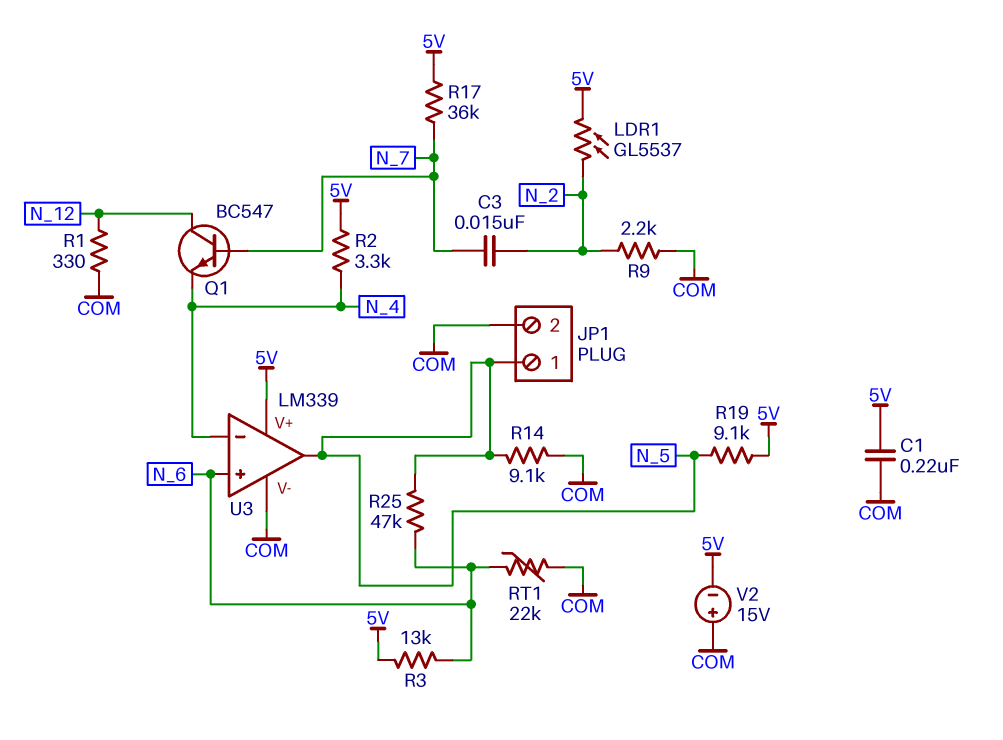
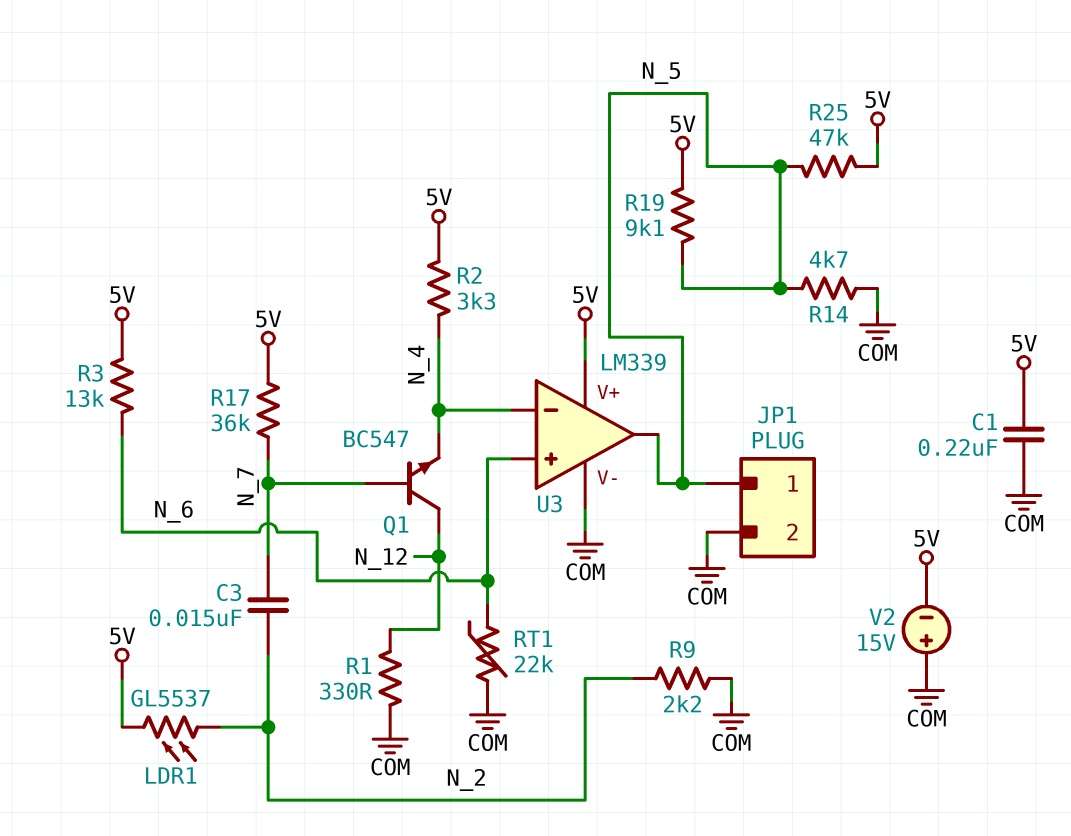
R14: 9.1k (COM, N_5) -> 4.7k (COM, N_5)
R25: 47k (N_5, N_6) -> 47k (5V, N_5)

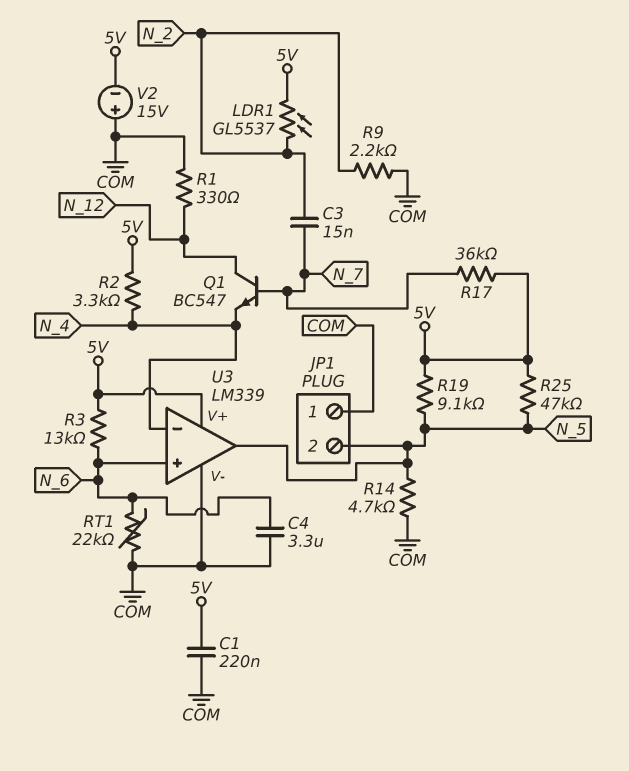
C4: none -> 3.3uF (COM, N_6)
JP1 pin 1: N_5 -> COM
JP1 pin 2: COM -> N_5

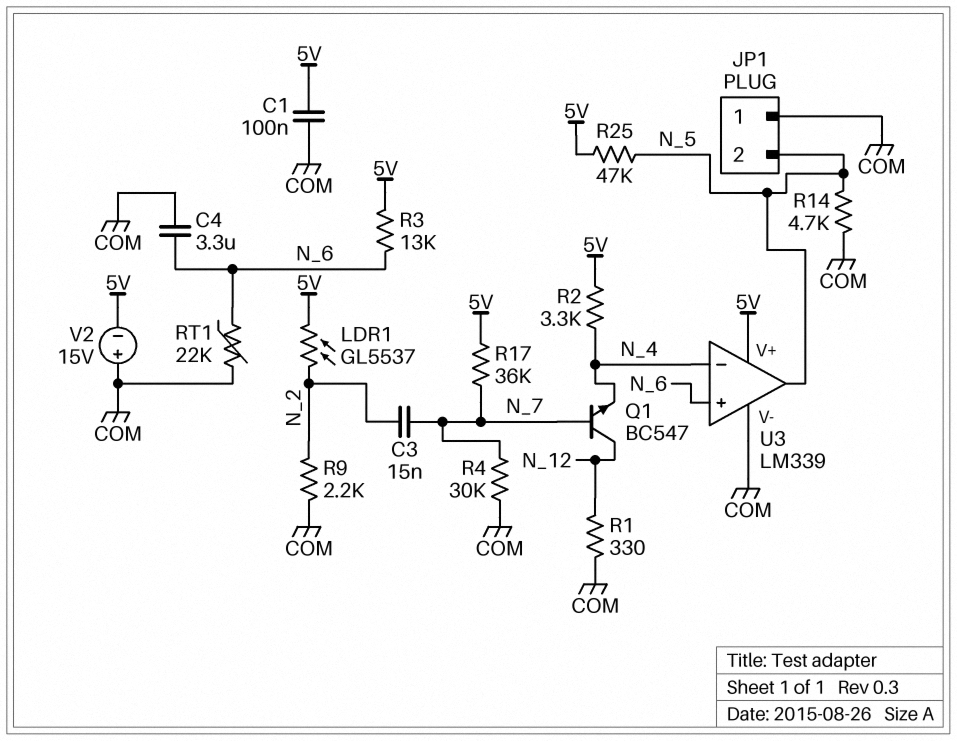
C1: 220nF (5V, COM) -> 100nF (5V, COM)
R4: none -> 30k (COM, N_7)
R19: 9.1k (5V, N_5) -> none

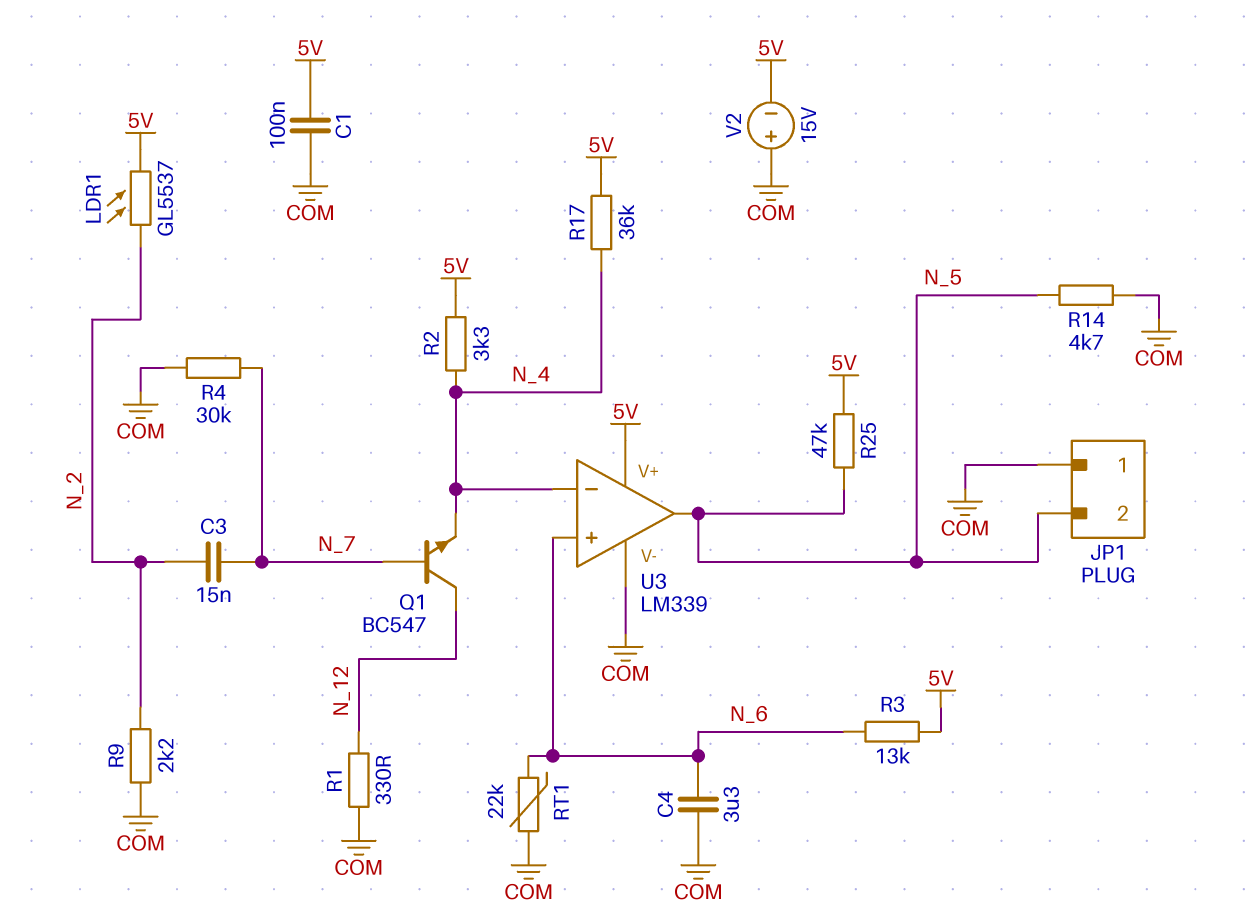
R17: 36k (5V, N_7) -> 36k (5V, N_4)

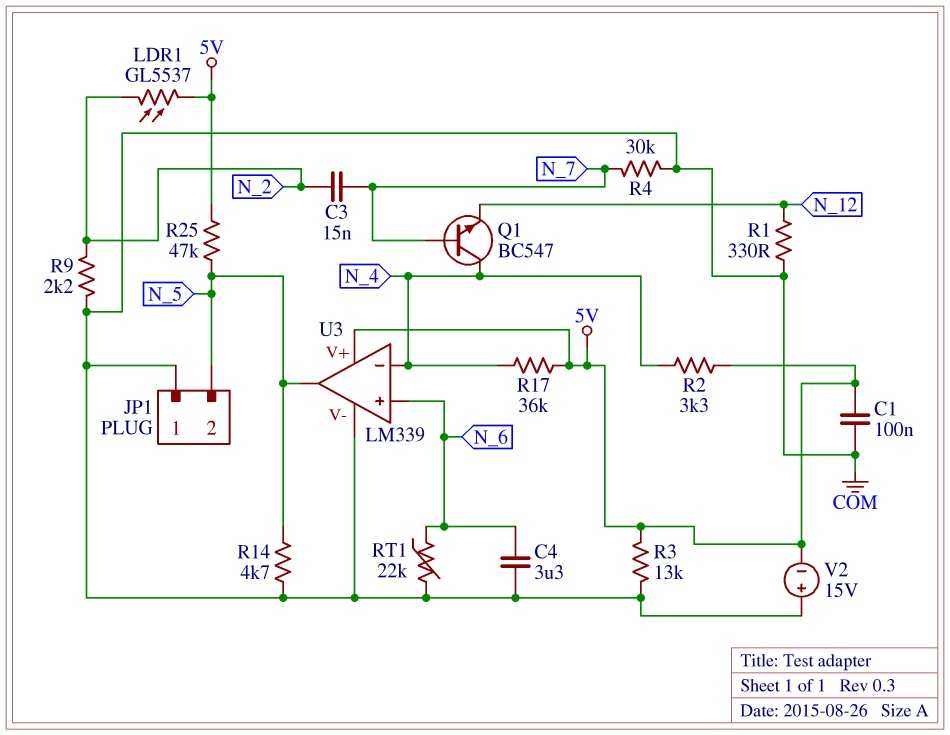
Q1: NPN BC547 (B N_7, C N_12, E N_4) -> NPN BC547 (B N_7, C N_4, E N_12)
R3: 13k (5V, N_6) -> 13k (5V, COM)

